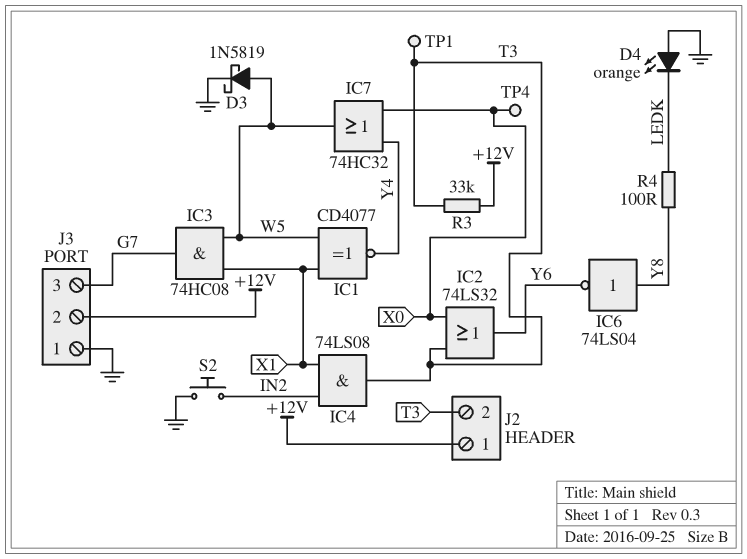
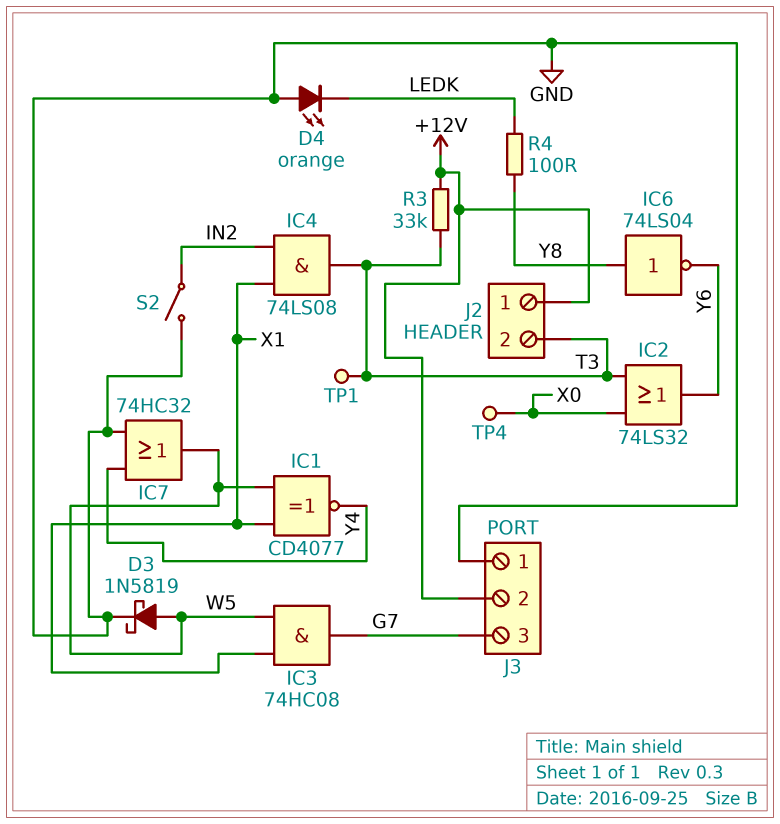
IC7: OR 74HC32 (in X0, in Y4, out W5) -> OR 74HC32 (in GND, in Y4, out W5)
S2: button (GND, IN2) -> switch (GND, IN2)

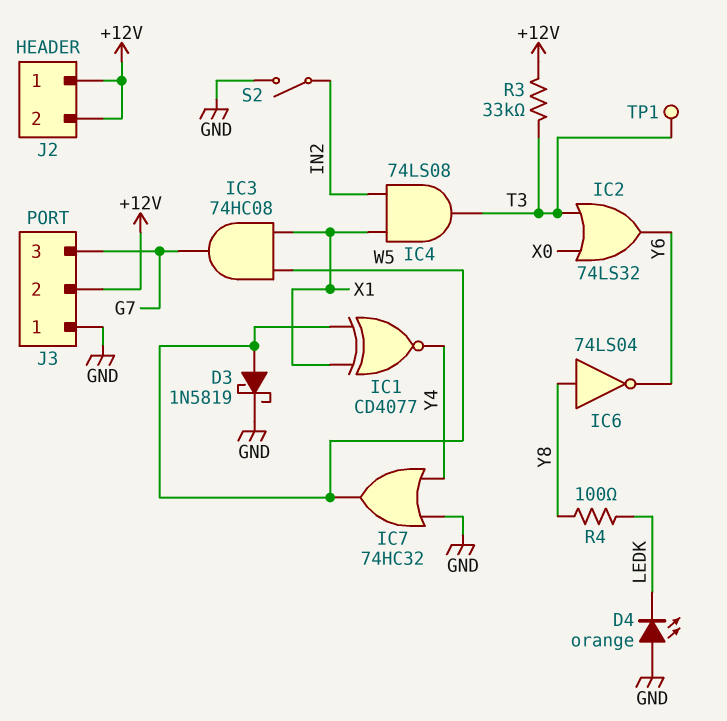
J2 pin 2: T3 -> +12V
TP4: test point (X0) -> none

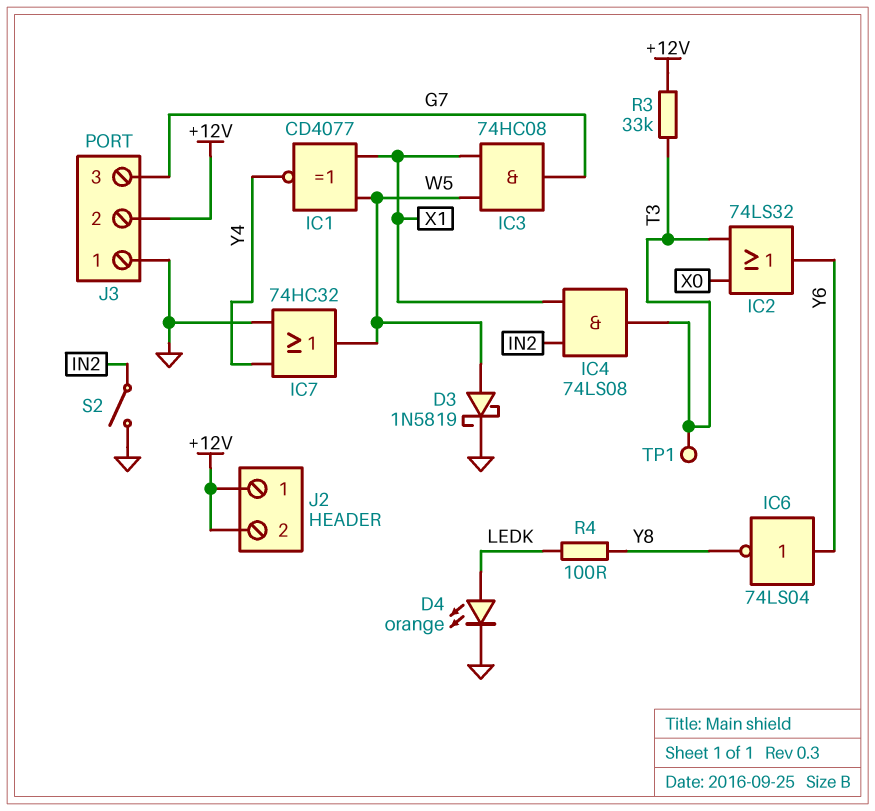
D4: LED orange (A GND, K LEDK) -> LED orange (A LEDK, K GND)
IC6: NOT 74LS04 (in Y8, out Y6) -> NOT 74LS04 (in Y6, out Y8)

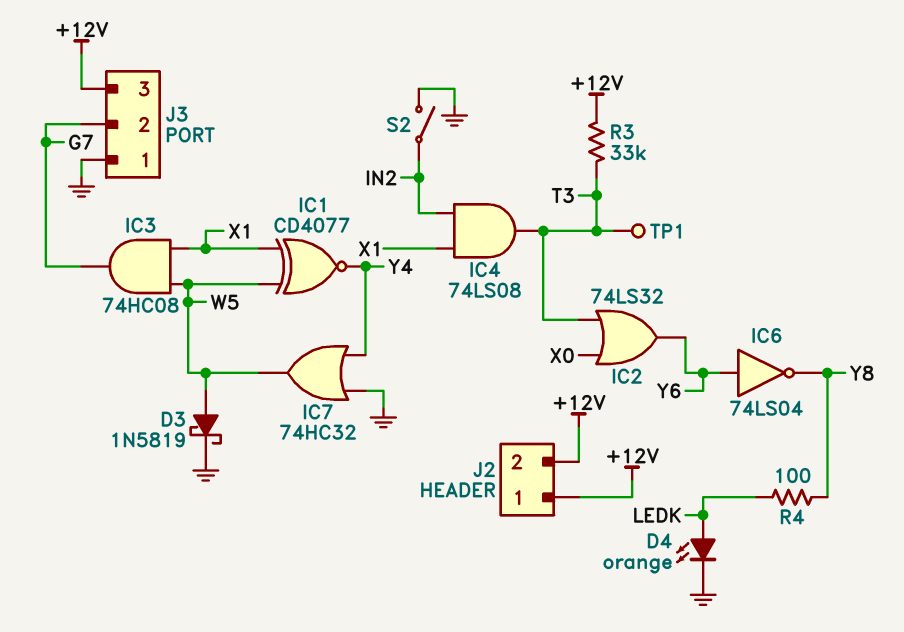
J3 pin 2: +12V -> G7
J3 pin 3: G7 -> +12V

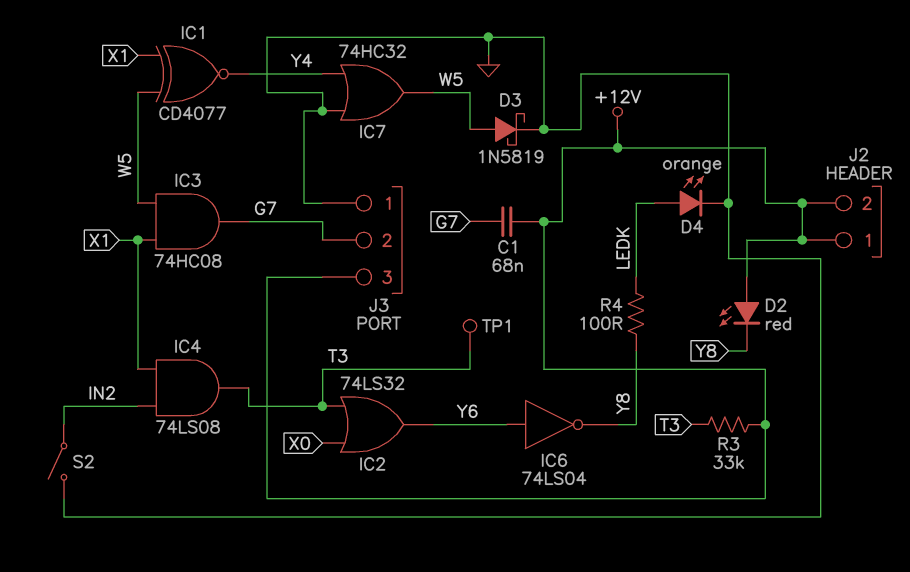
C1: none -> 68nF (+12V, G7)
D2: none -> LED red (A +12V, K Y8)

